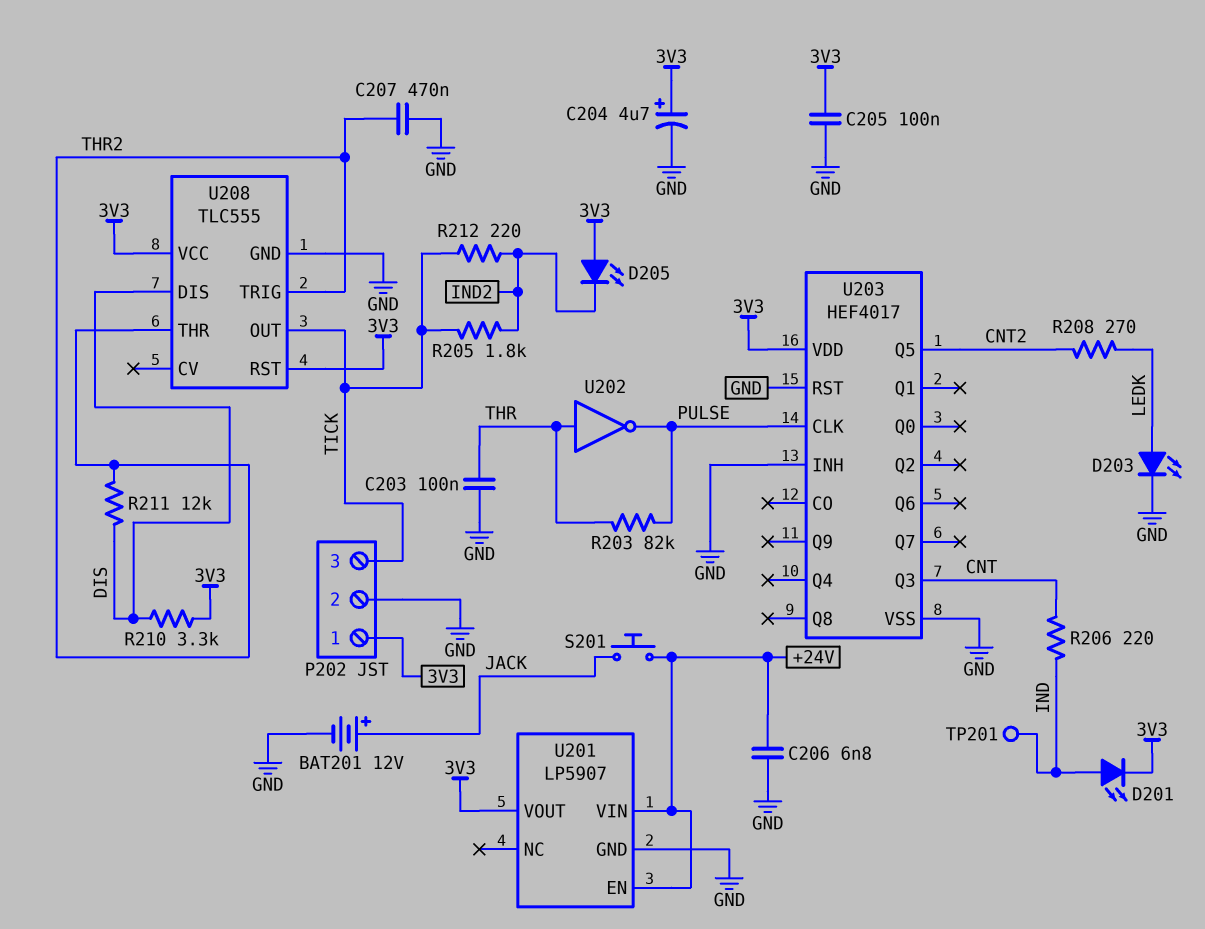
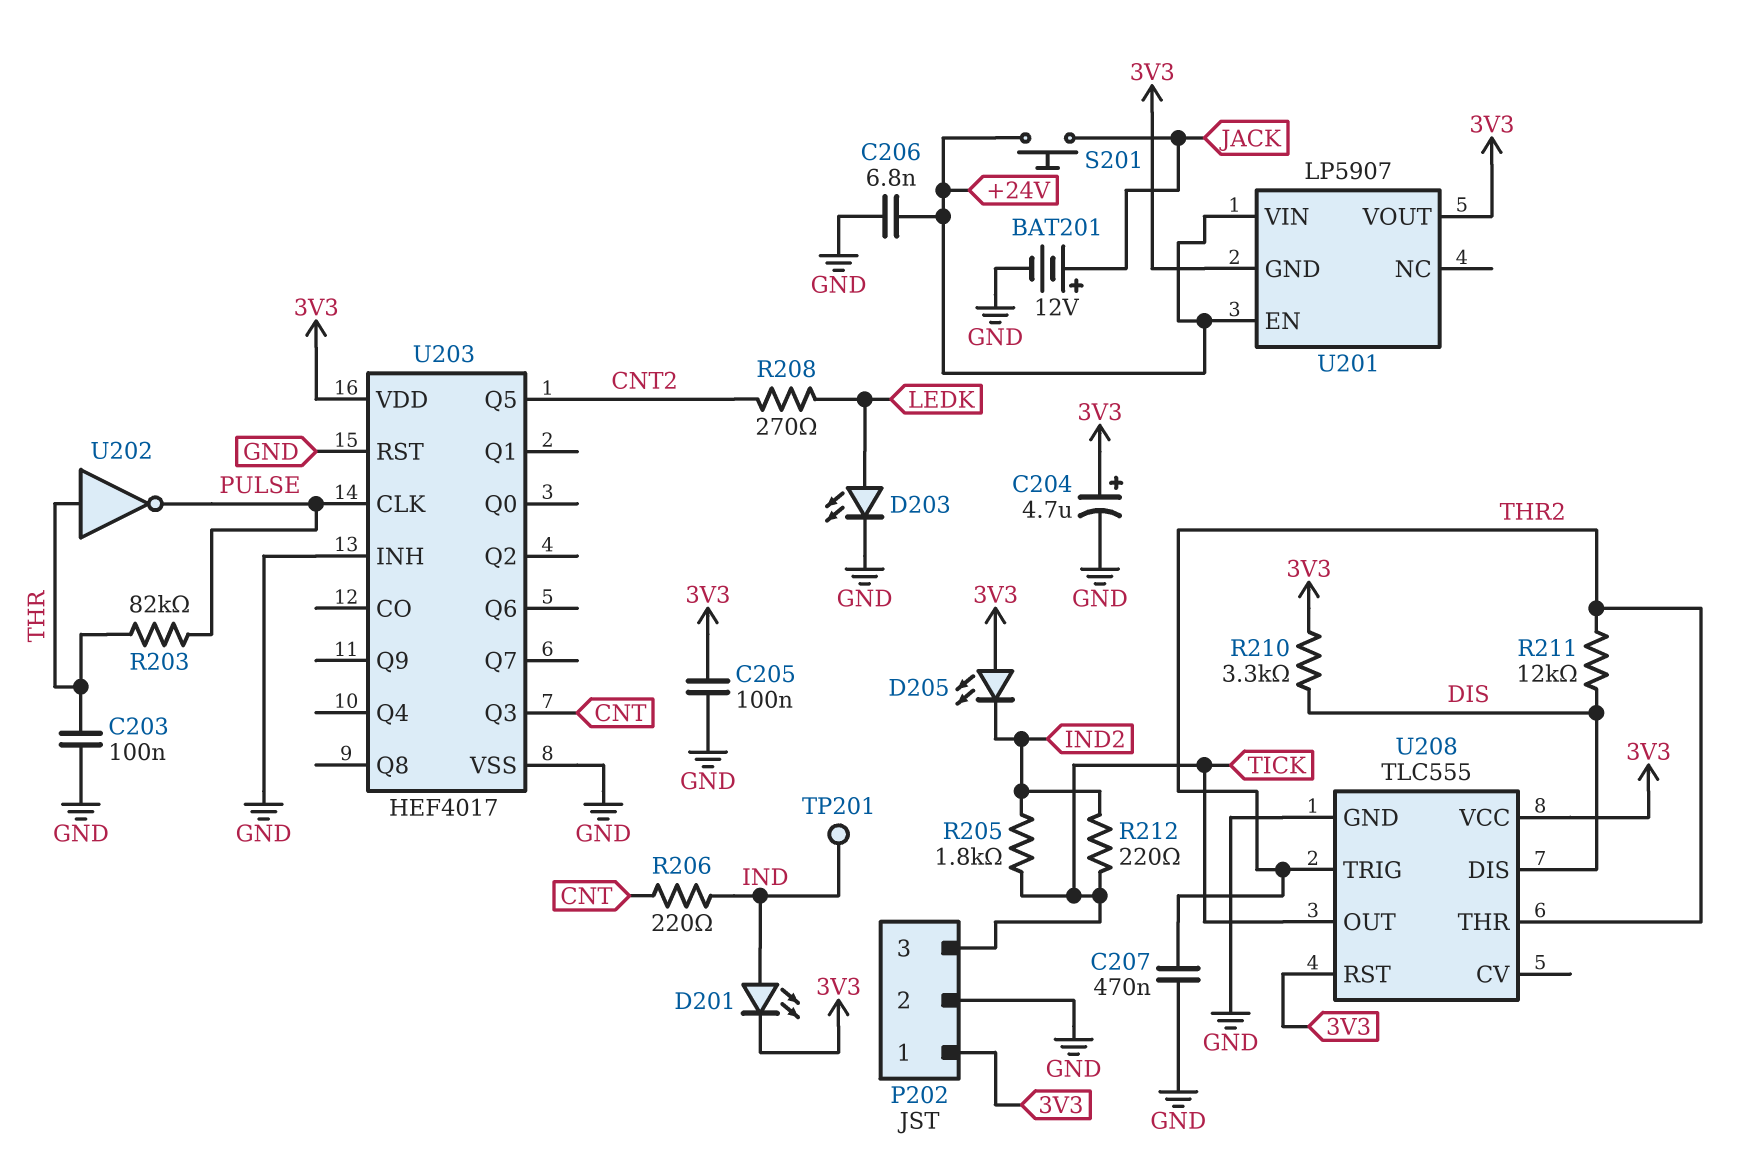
U201 pin GND: GND -> 3V3

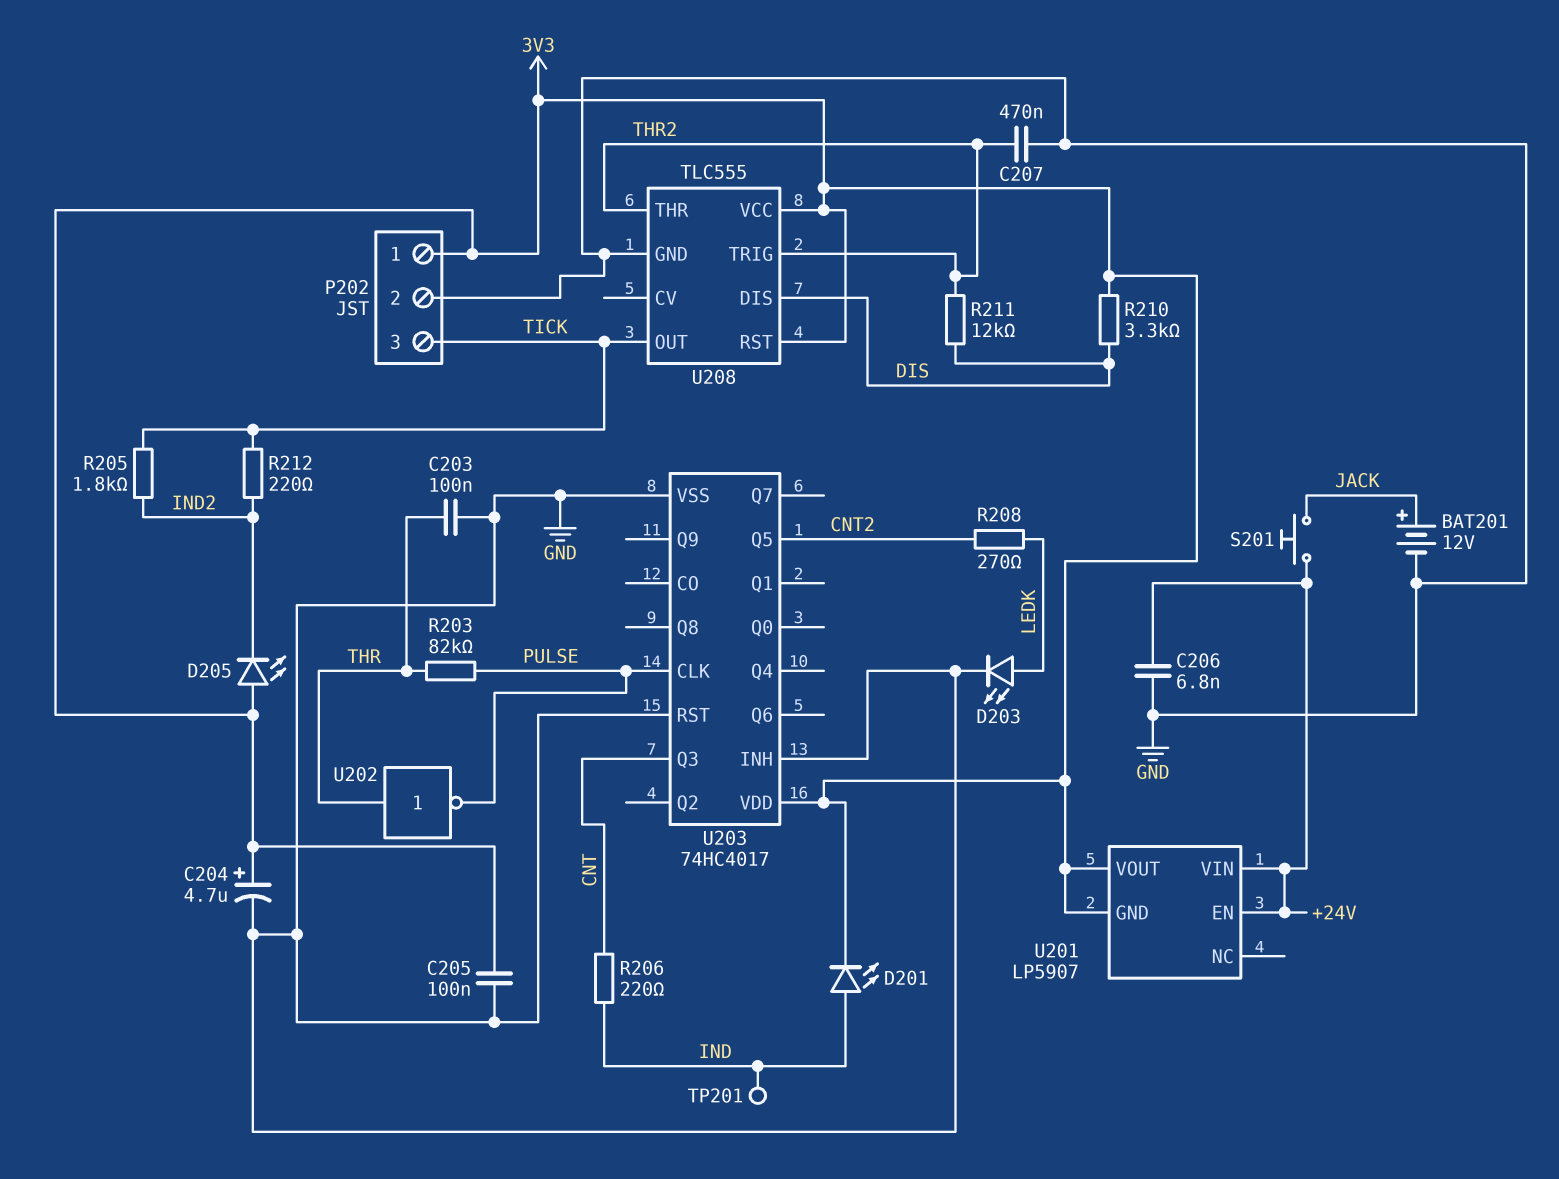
U203: HEF4017 -> 74HC4017

